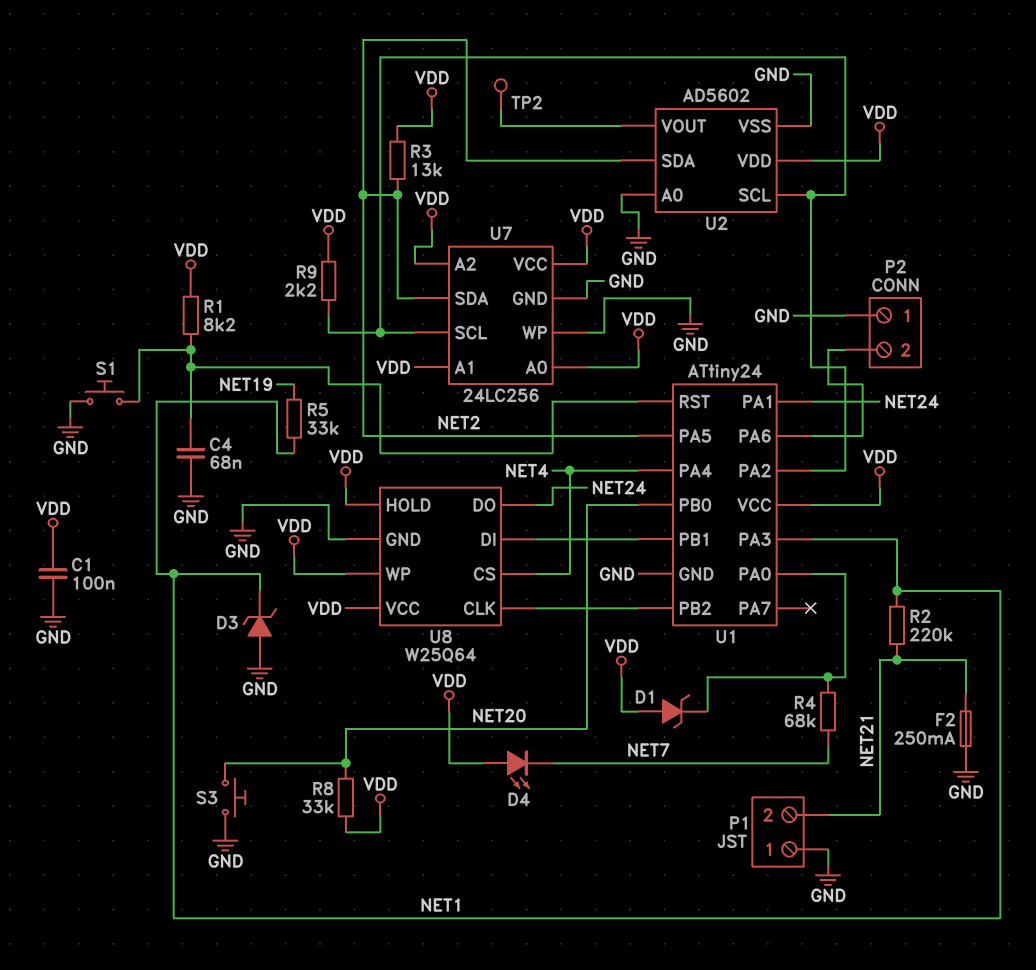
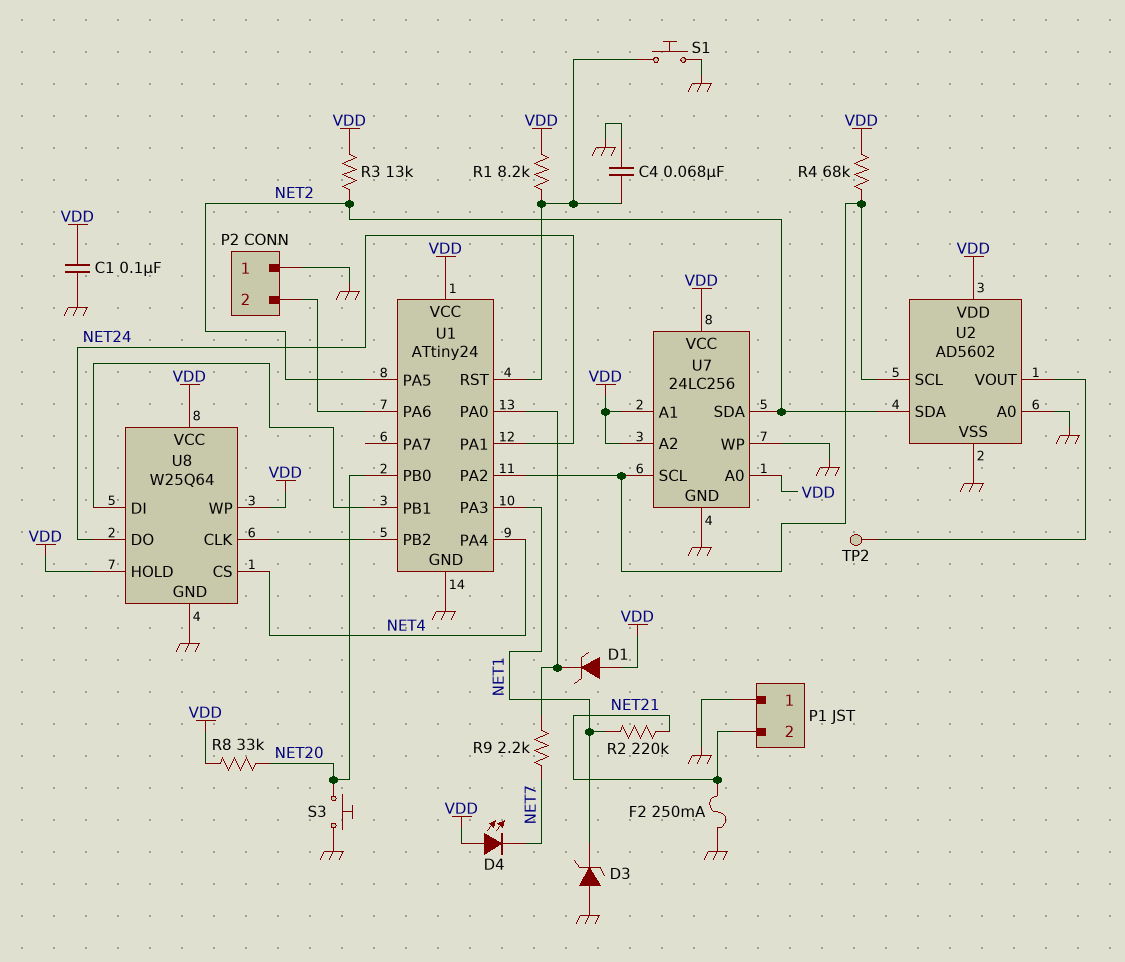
R4: 68k (NET7, U1/PA0) -> 68k (U1/PA2, VDD)
R5: 33k (NET1, NET19) -> none
R9: 2.2k (U1/PA2, VDD) -> 2.2k (NET7, U1/PA0)

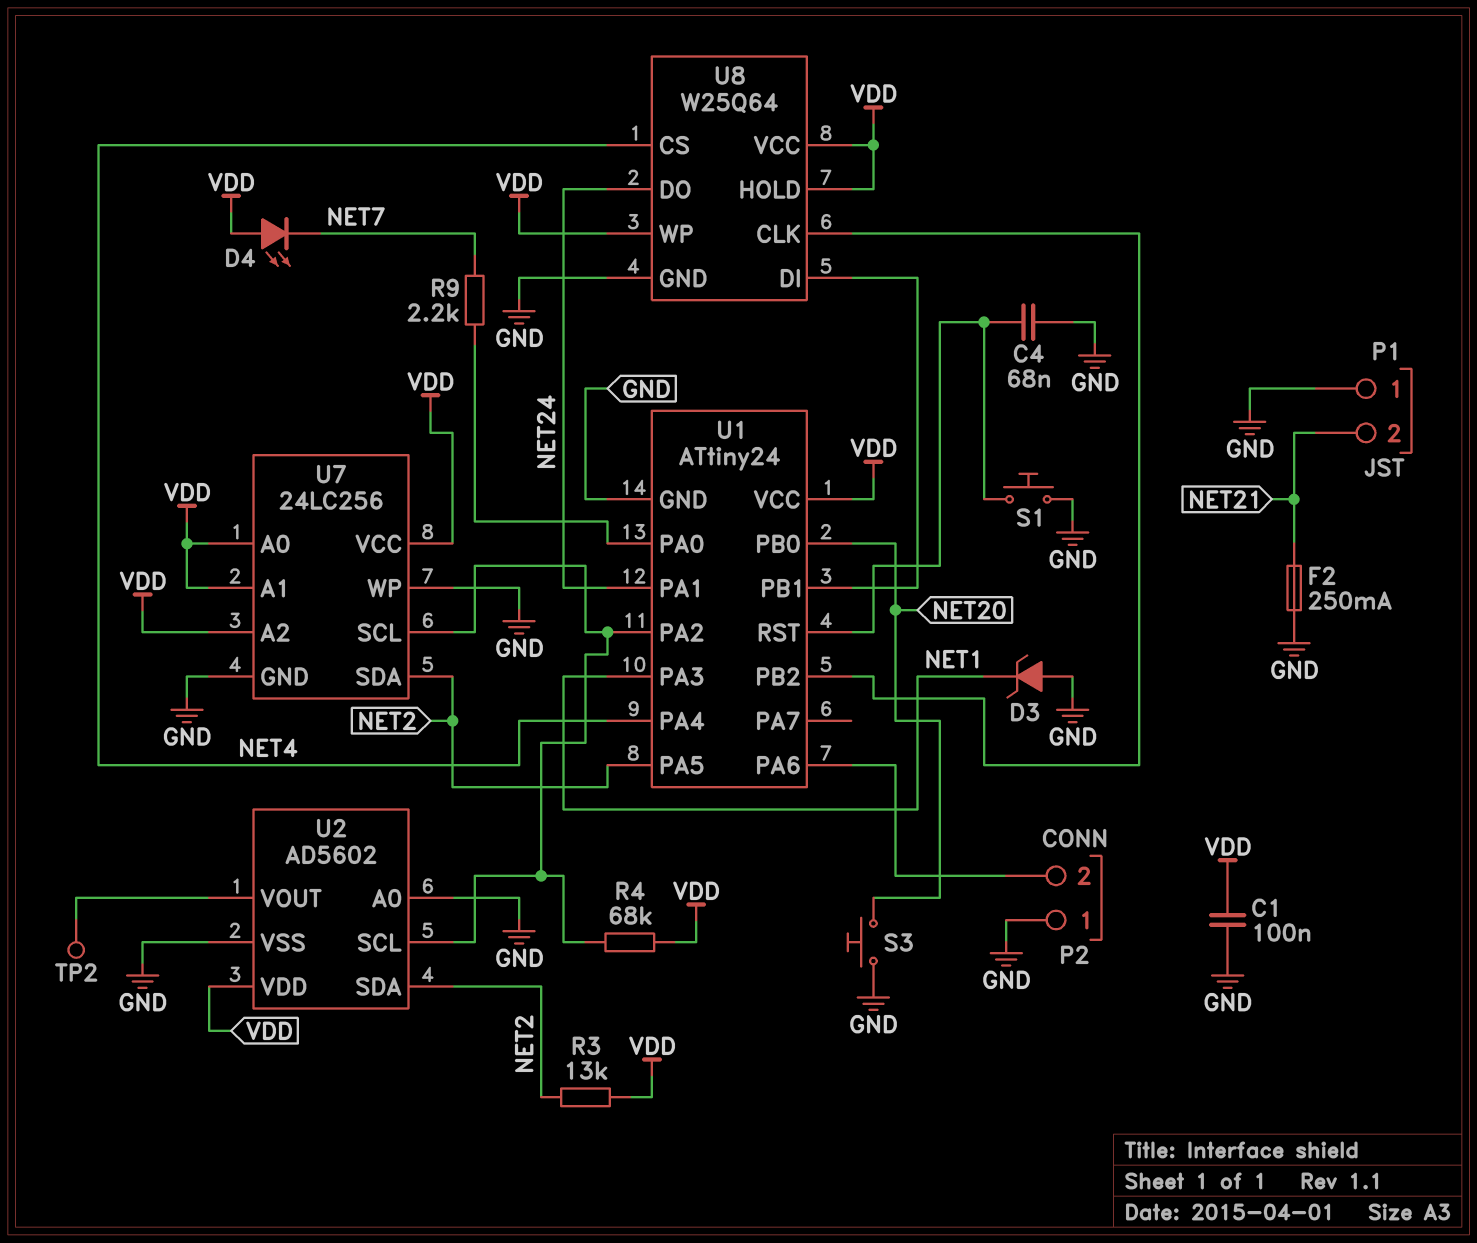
D1: zener (A VDD, K U1/PA0) -> none
R1: 8.2k (U1/RST, VDD) -> none
R2: 220k (NET1, NET21) -> none
R8: 33k (NET20, VDD) -> none

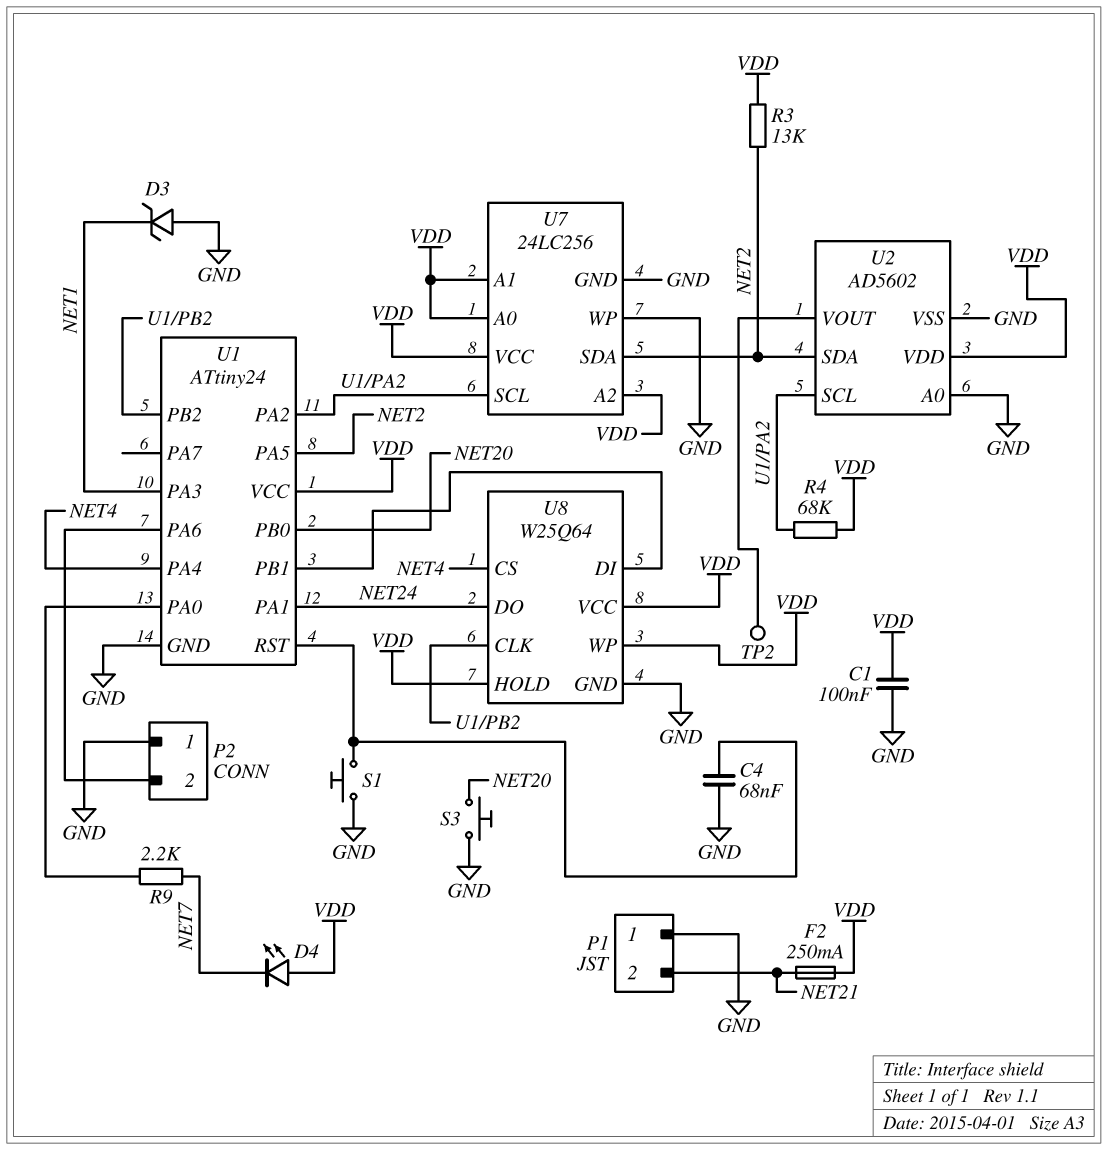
F2: 250mA (GND, NET21) -> 250mA (NET21, VDD)

